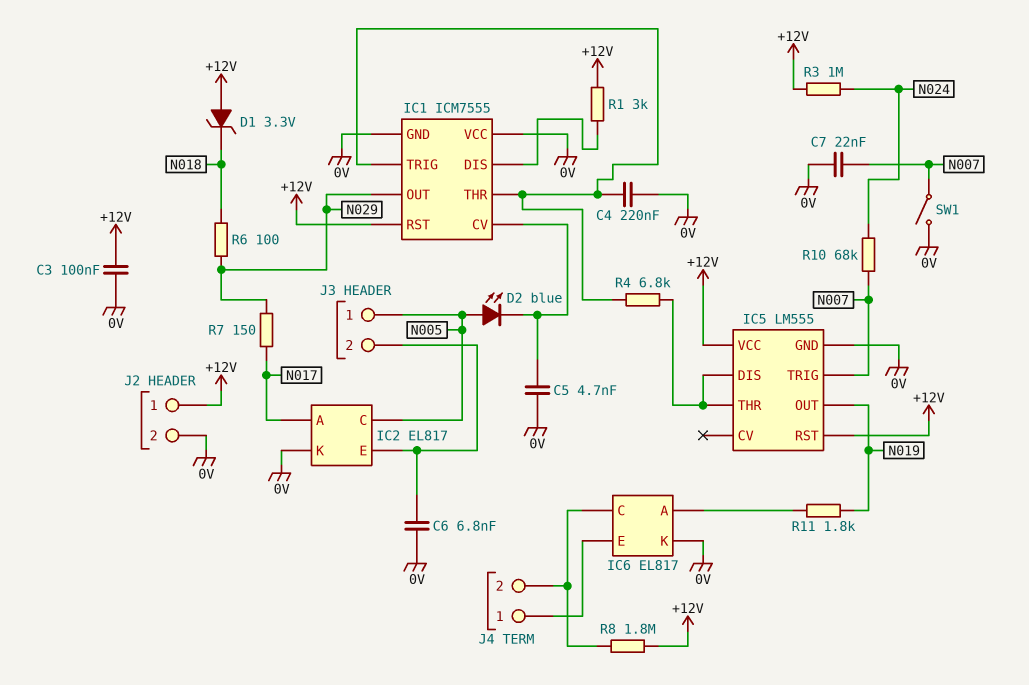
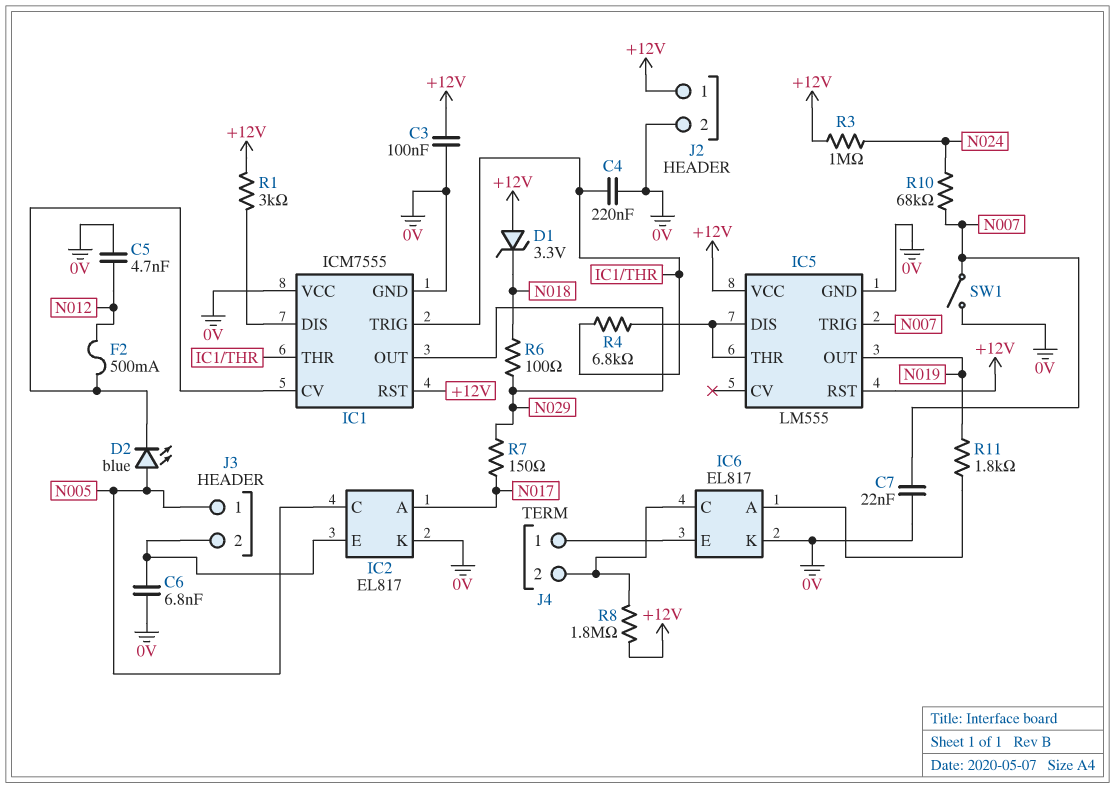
C5: 4.7nF (0V, IC1/CV) -> 4.7nF (0V, N012)
F2: none -> 500mA (IC1/CV, N012)

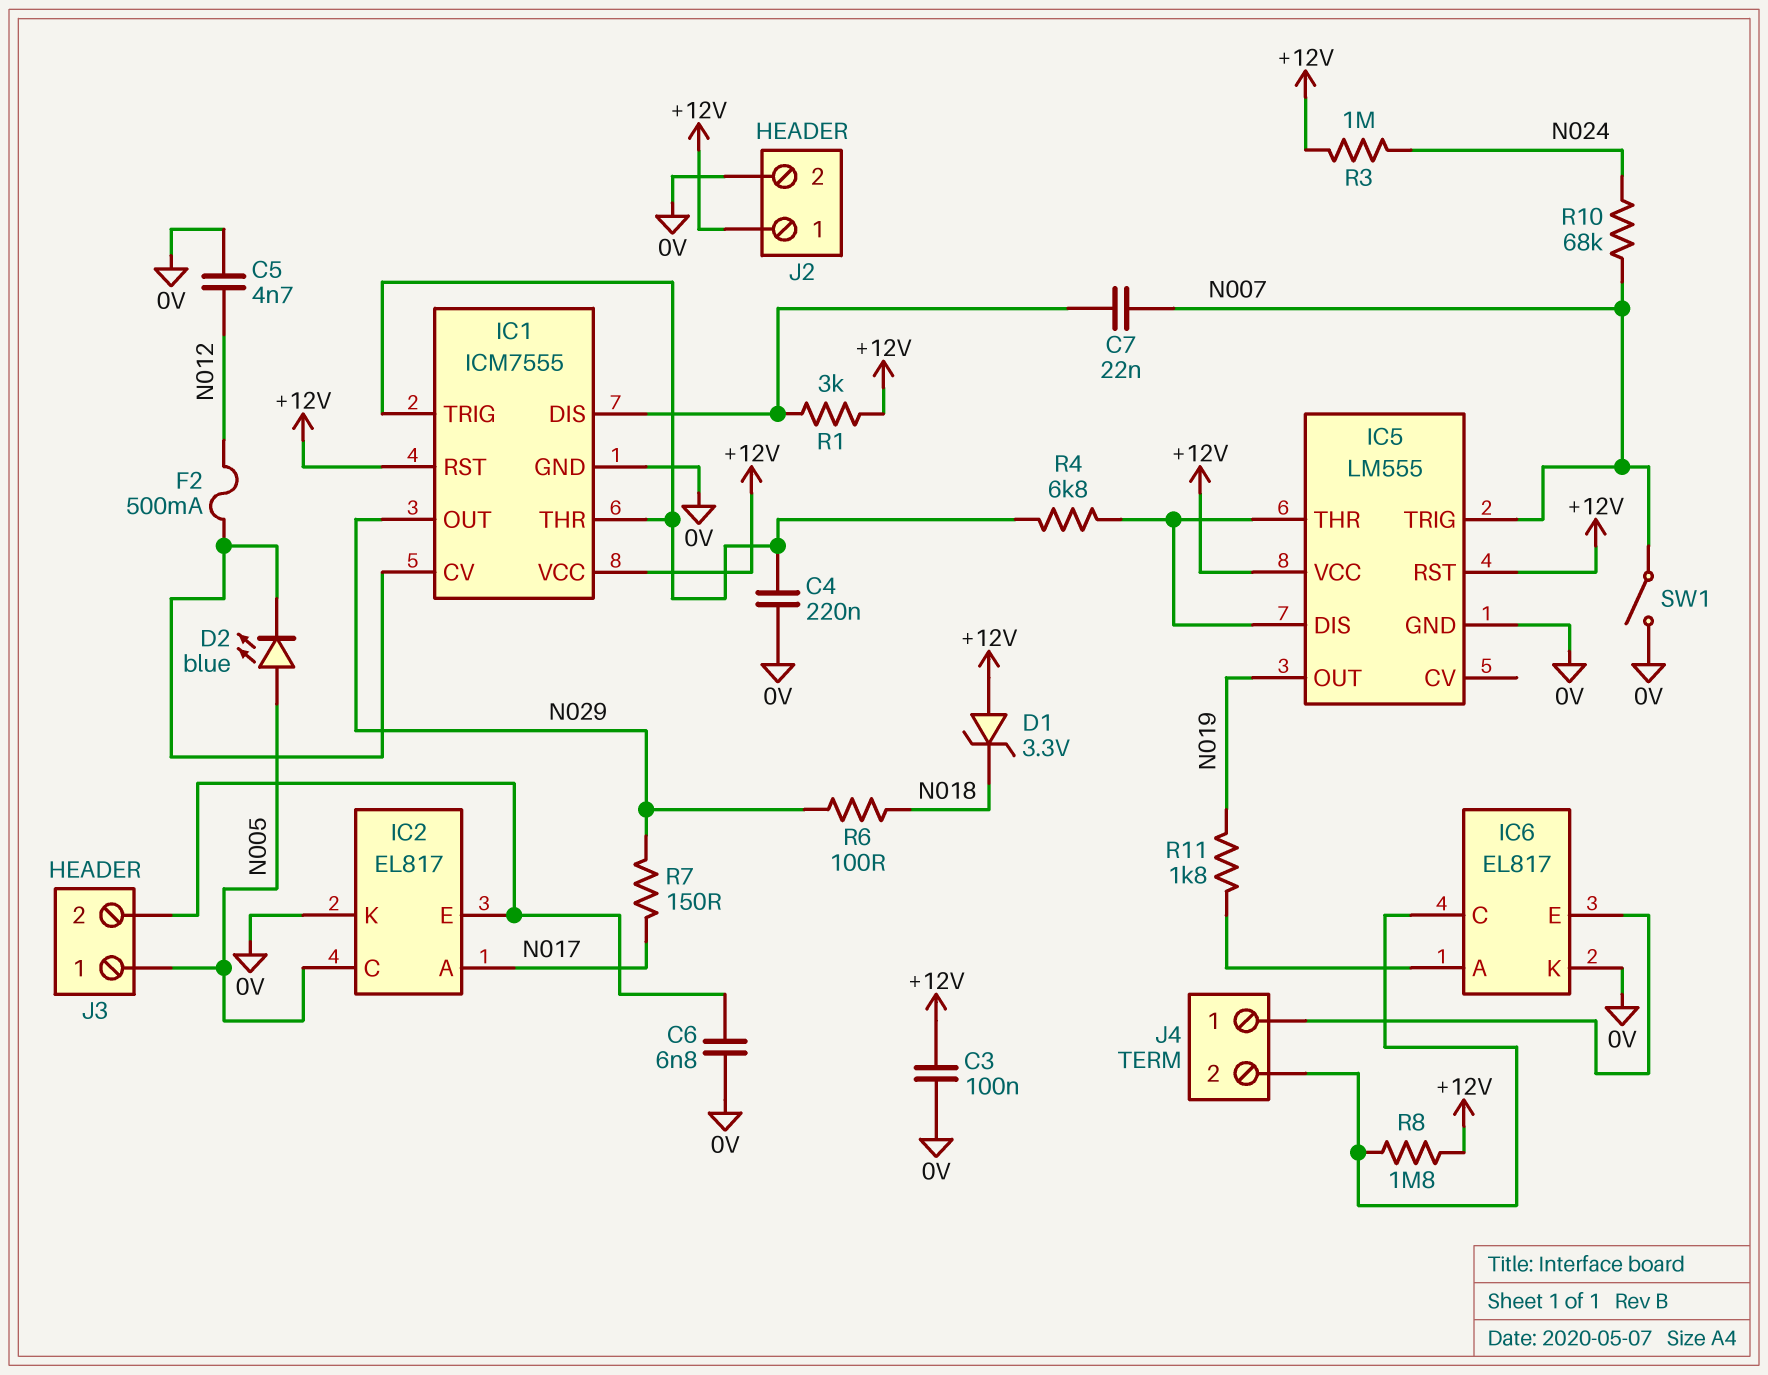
C7: 22nF (0V, N007) -> 22nF (IC1/DIS, N007)
IC1 pin VCC: 0V -> +12V

